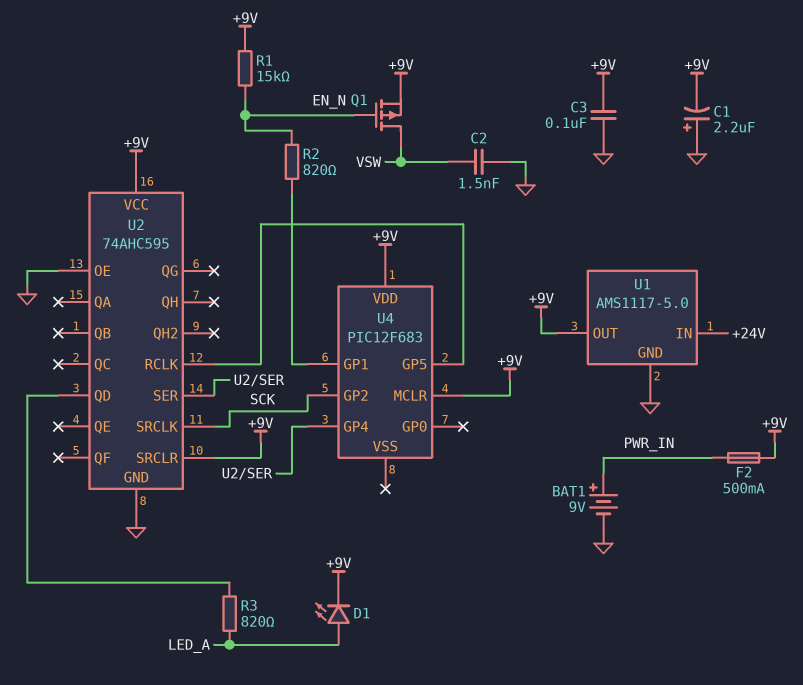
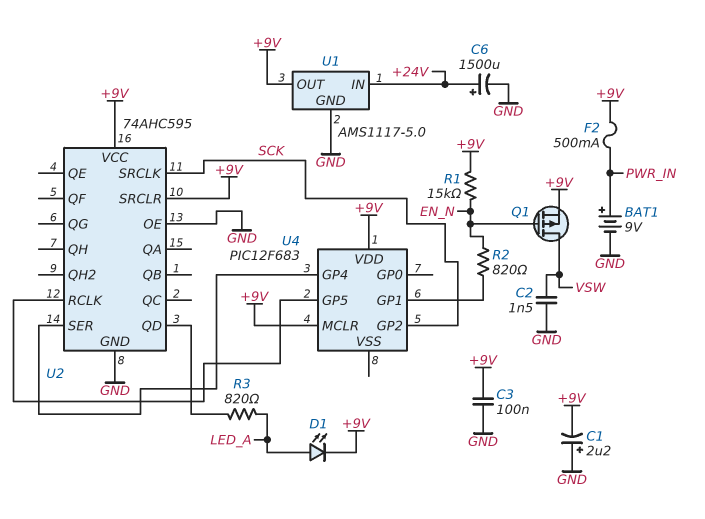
C6: none -> 1500uF (plus +24V, minus GND)

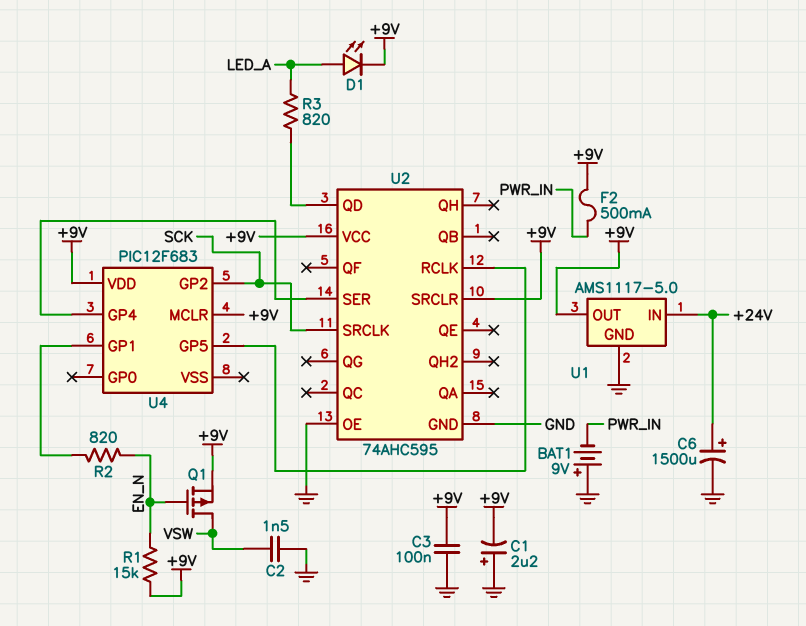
BAT1: 9V (plus PWR_IN, minus GND) -> 9V (plus GND, minus PWR_IN)

